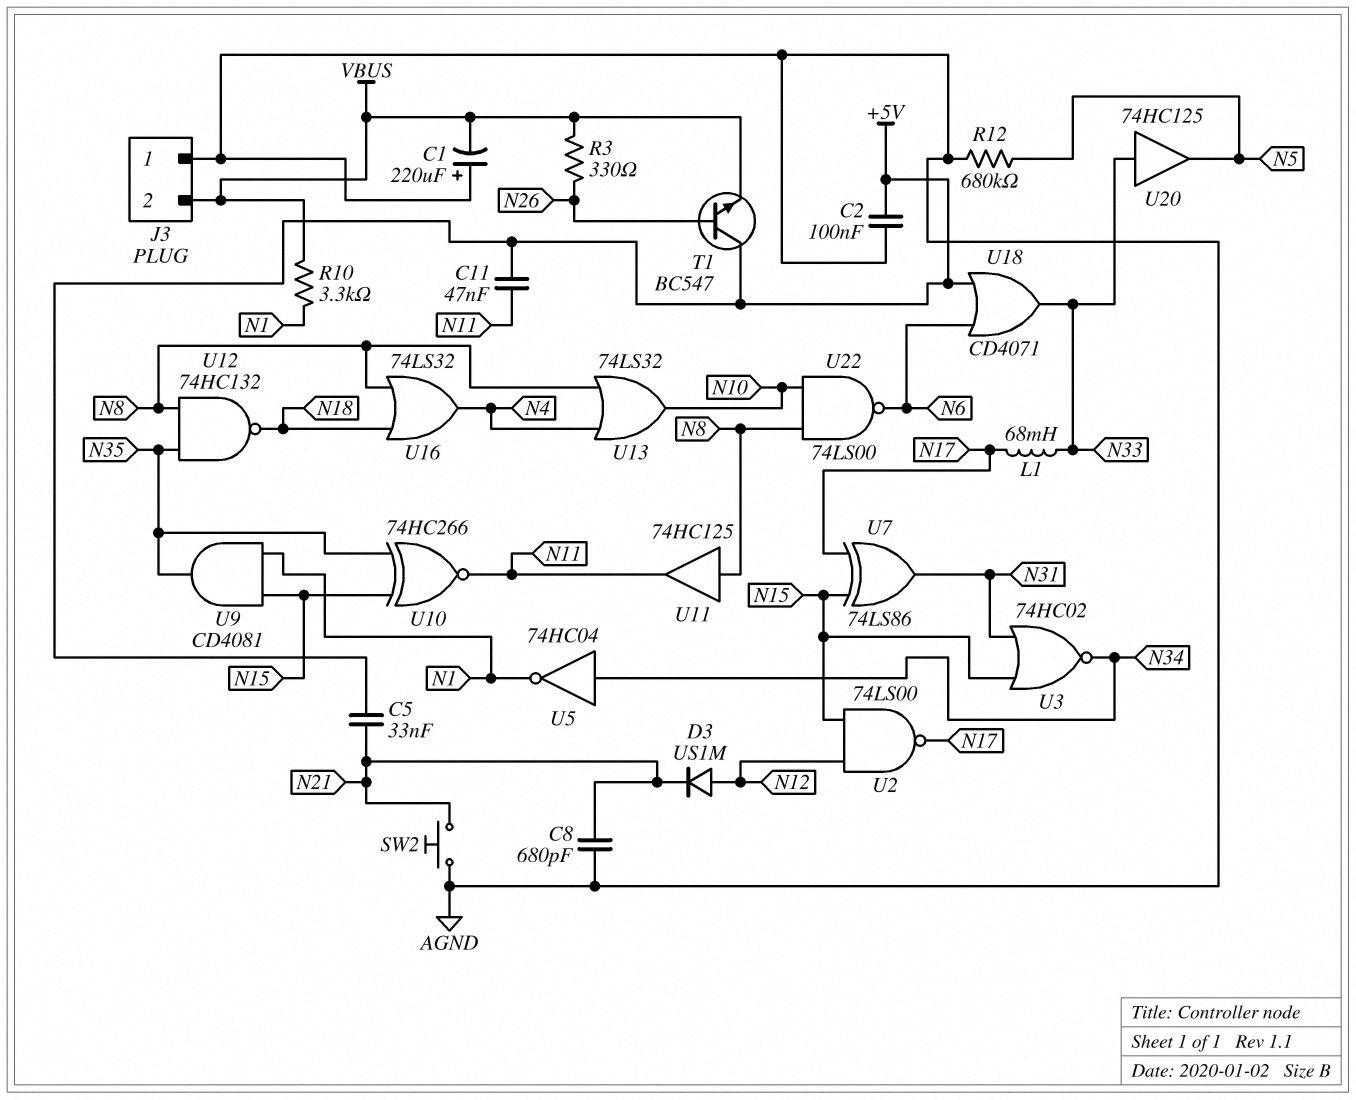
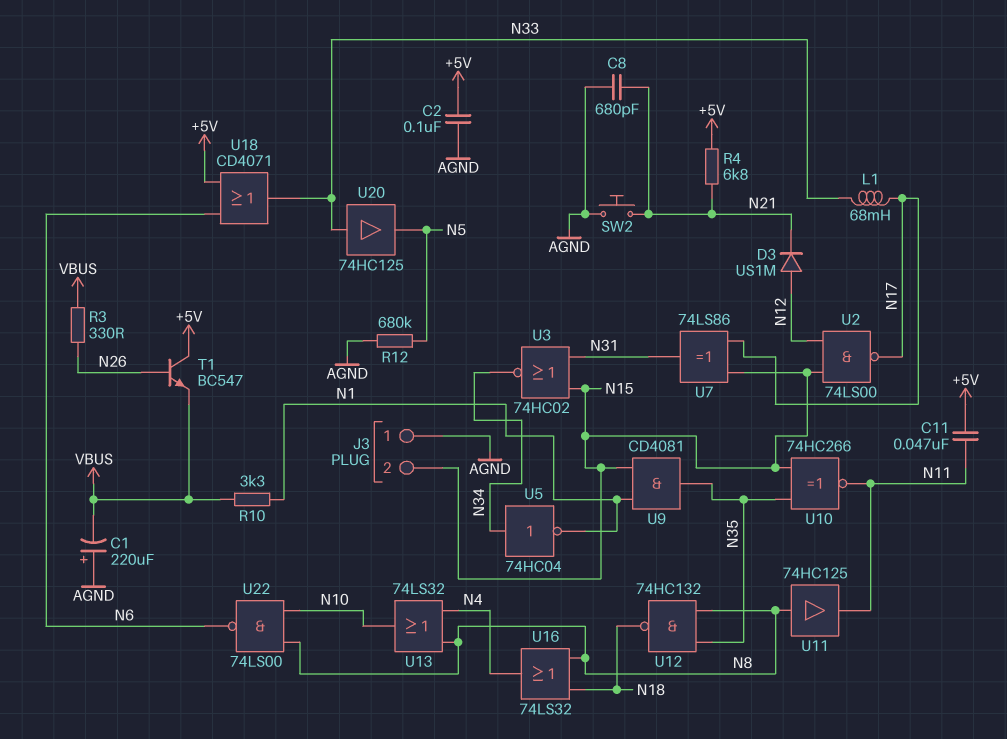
C5: 33nF (+5V, N21) -> none
J3 pin 2: VBUS -> N15
R4: none -> 6.8k (+5V, N21)

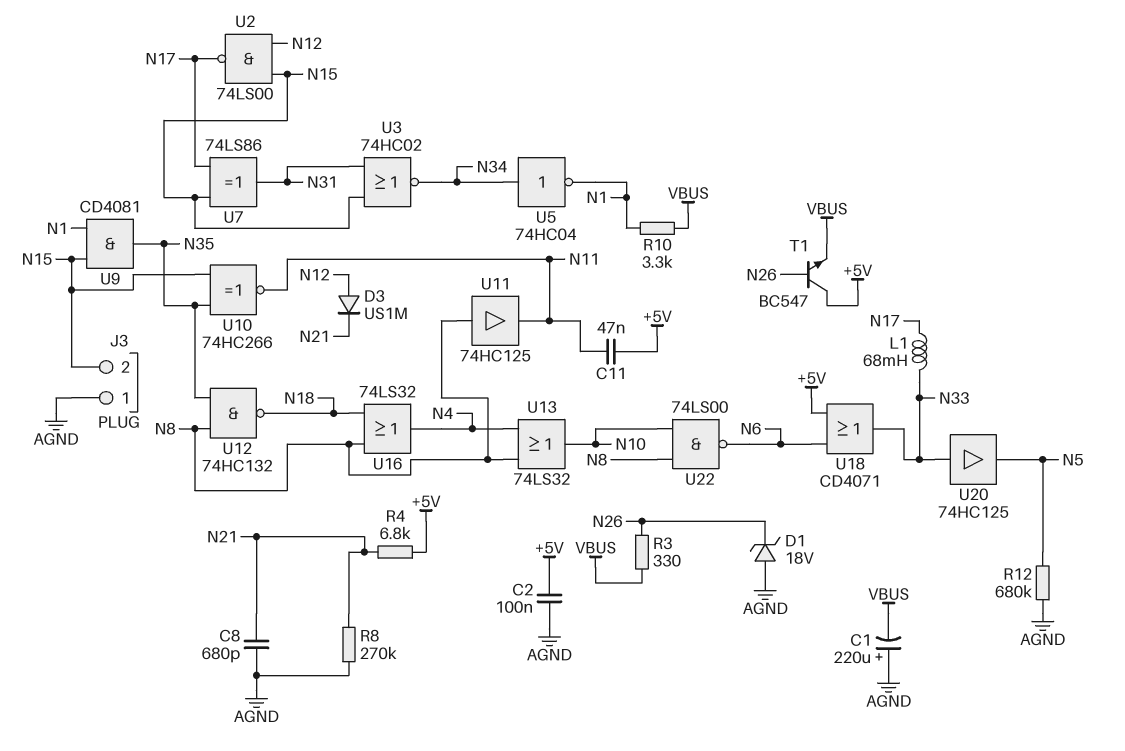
D1: none -> zener 18V (A AGND, K N26)
R8: none -> 270k (AGND, N21)
SW2: button (AGND, N21) -> none

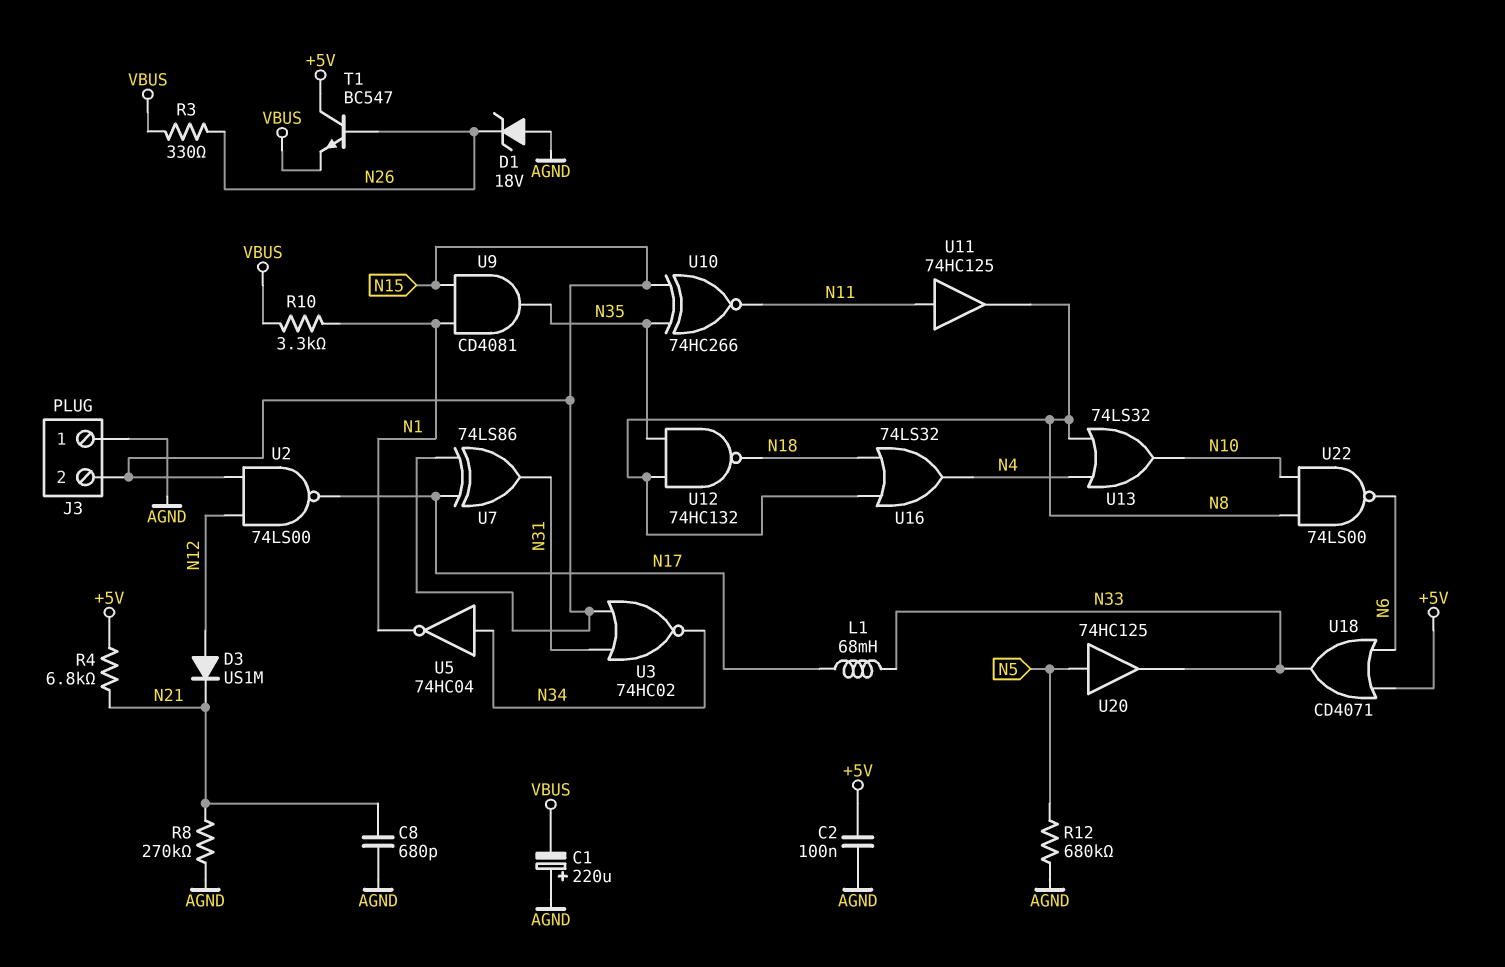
C11: 47nF (+5V, N11) -> none
U11: buffer 74HC125 (in N8, out N11) -> buffer 74HC125 (in N11, out N8)
U20: buffer 74HC125 (in N33, out N5) -> buffer 74HC125 (in N5, out N33)

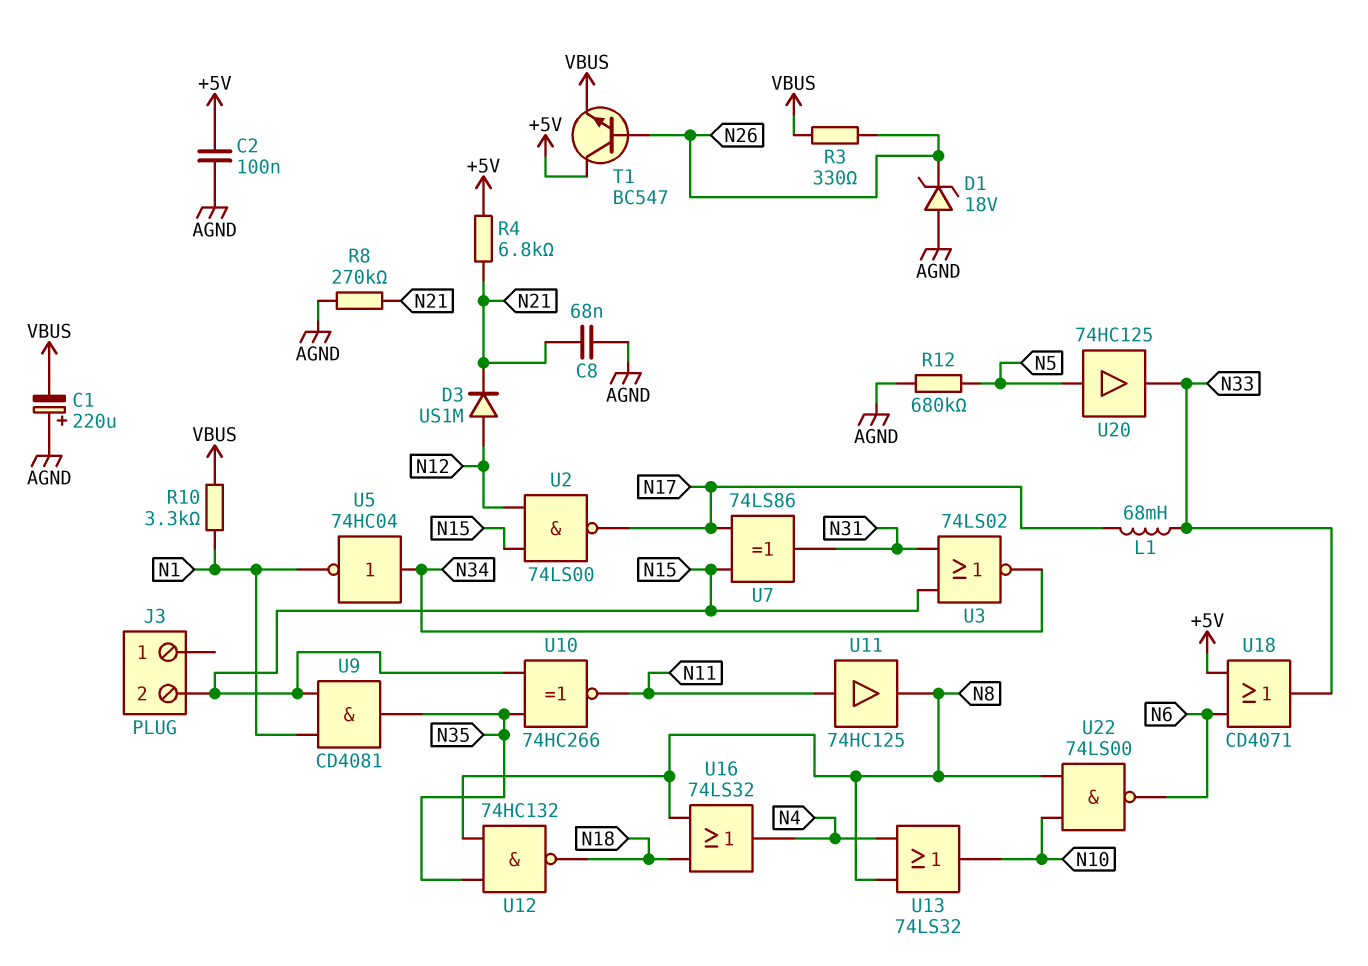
C8: 680pF (AGND, N21) -> 68nF (AGND, N21)
J3 pin 1: AGND -> none
U3: NOR 74HC02 (in N15, in N31, out N34) -> NOR 74LS02 (in N15, in N31, out N34)

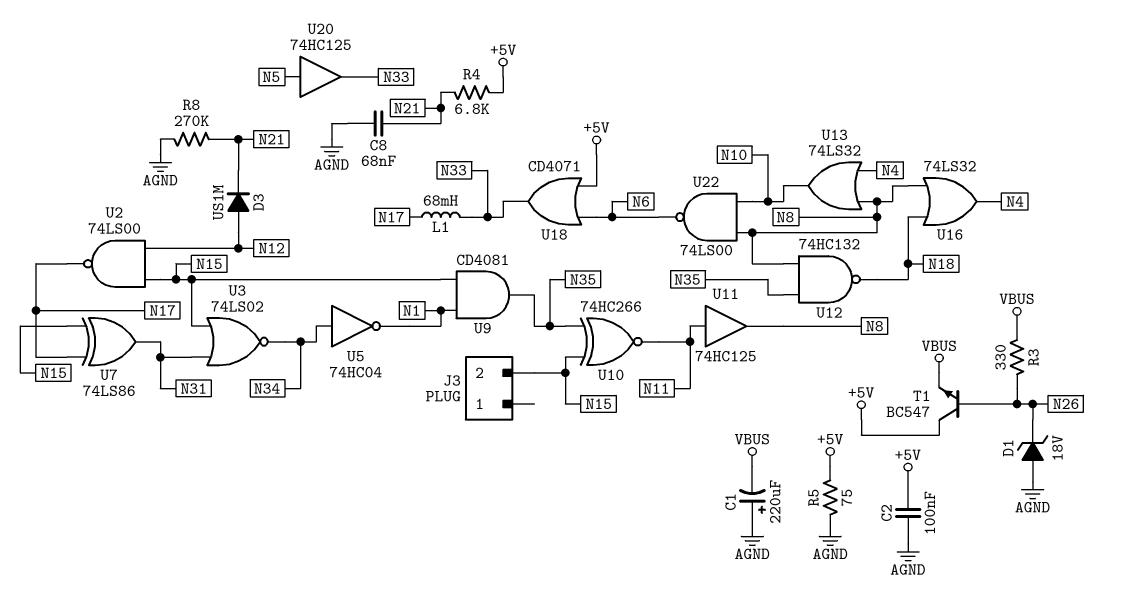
R5: none -> 75 (+5V, AGND)
R10: 3.3k (N1, VBUS) -> none
R12: 680k (AGND, N5) -> none

